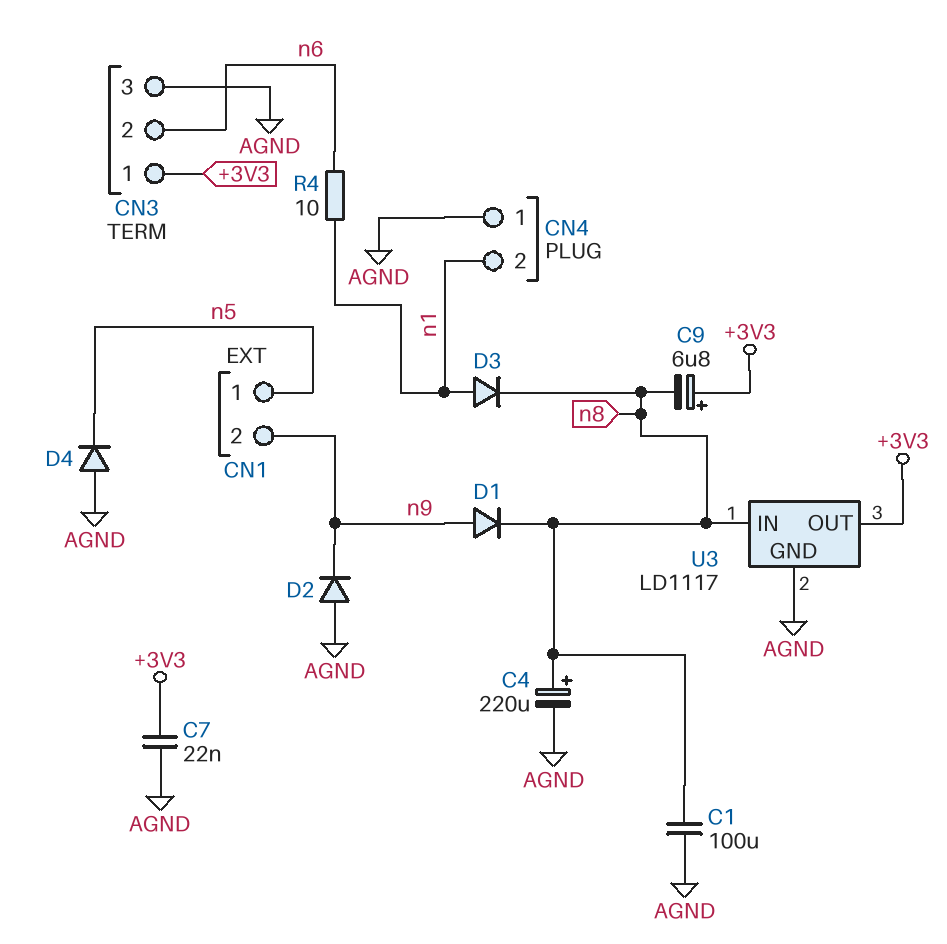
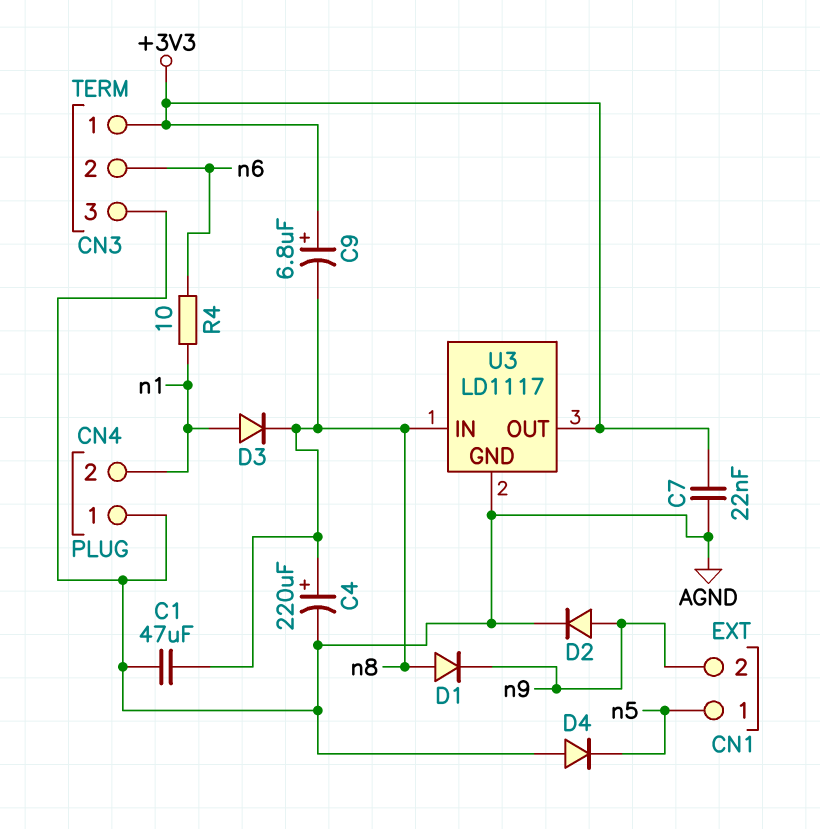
C1: 100uF (AGND, n8) -> 47uF (AGND, n8)
D1: diode (A n9, K n8) -> diode (A n8, K n9)
D2: diode (A AGND, K n9) -> diode (A n9, K AGND)

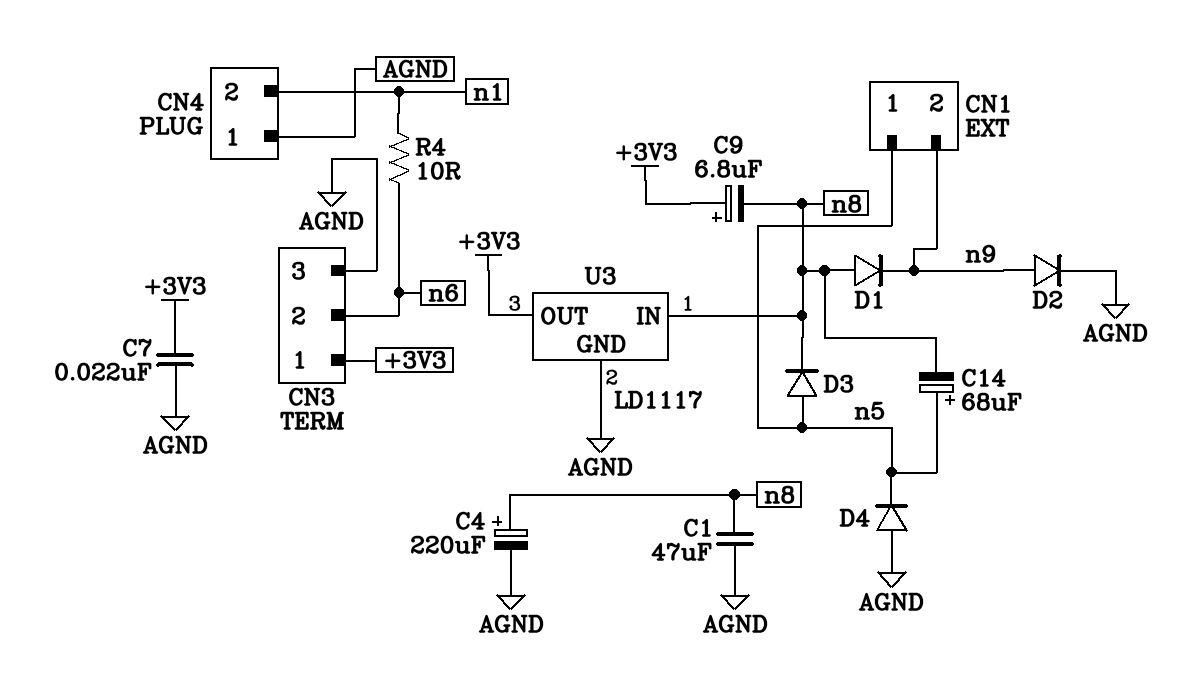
C14: none -> 68uF (plus n5, minus n8)
D3: diode (A n1, K n8) -> diode (A n5, K n8)

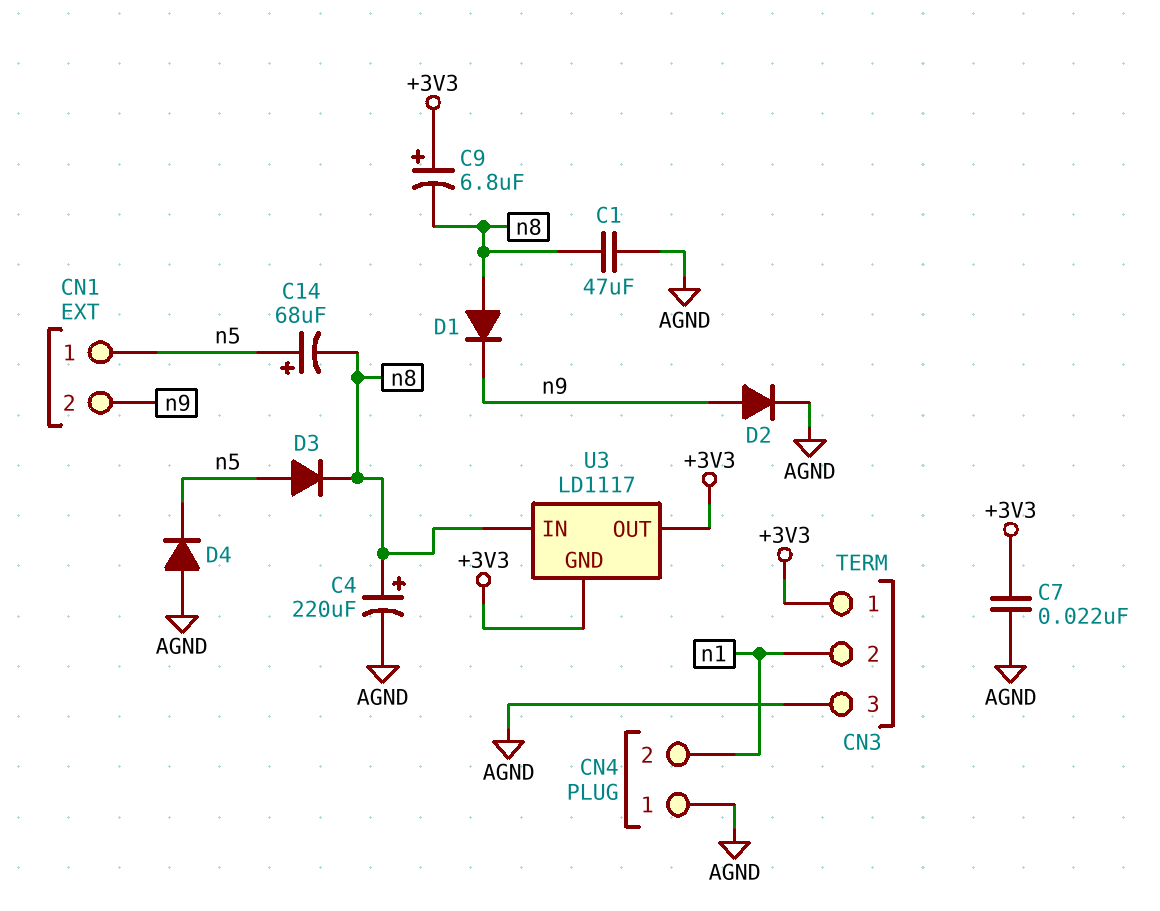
CN3 pin 2: n6 -> n1
R4: 10 (n1, n6) -> none
U3 pin GND: AGND -> +3V3

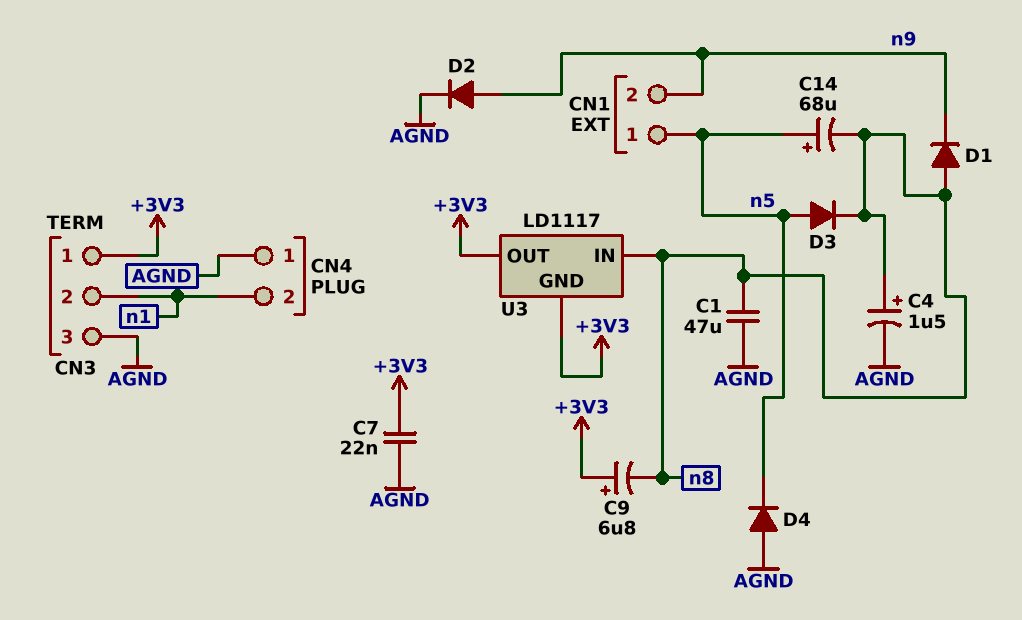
C4: 220uF (plus n8, minus AGND) -> 1.5uF (plus n8, minus AGND)

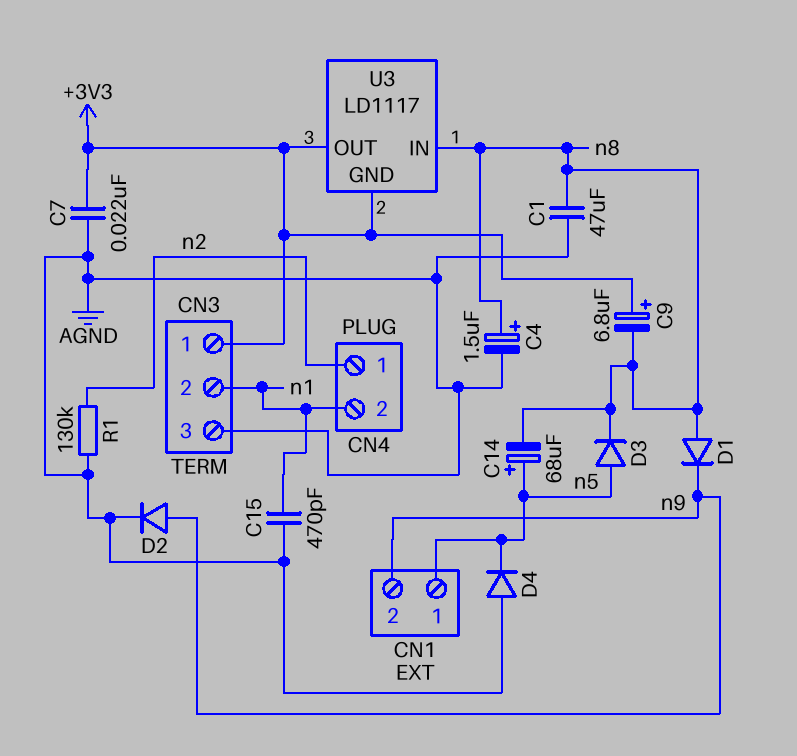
C15: none -> 470pF (AGND, n1)
CN4 pin 1: AGND -> n2
R1: none -> 130k (AGND, n2)

